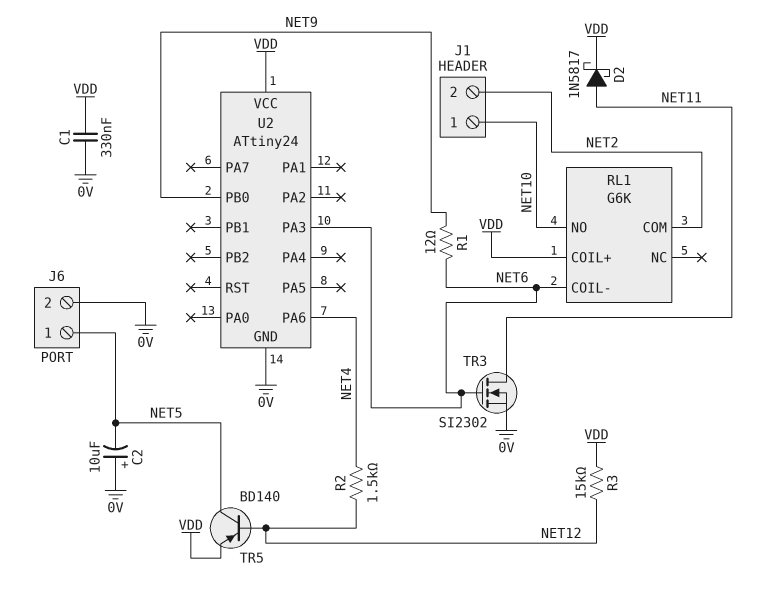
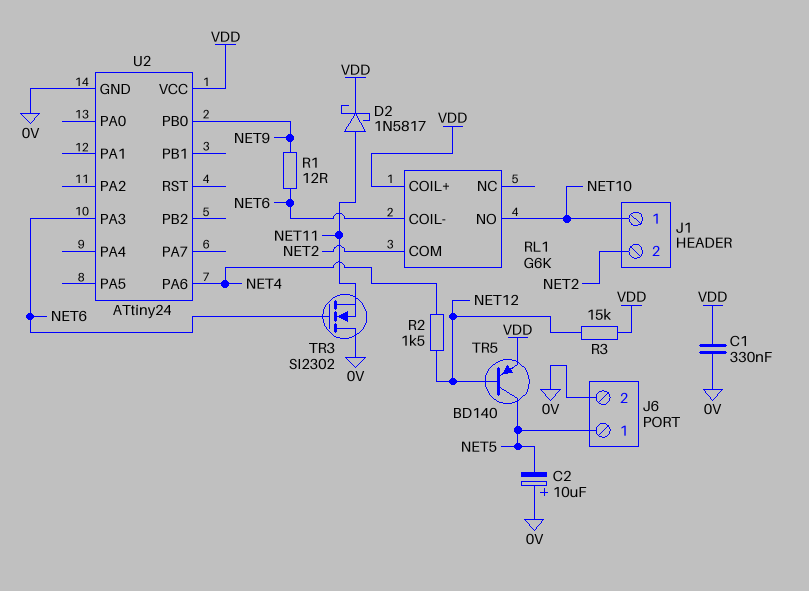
TR3: NMOS SI2302 (G NET6, D NET11, S 0V) -> NMOS SI2302 (G NET6, D 0V, S NET11)

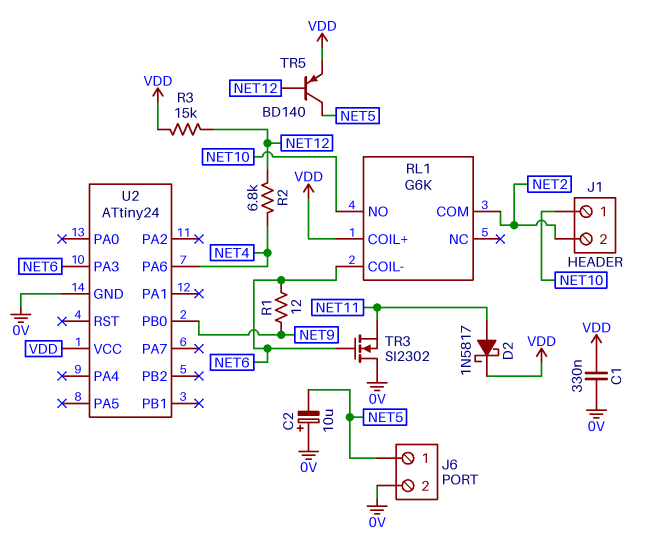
R2: 1.5k (NET4, NET12) -> 6.8k (NET4, NET12)

